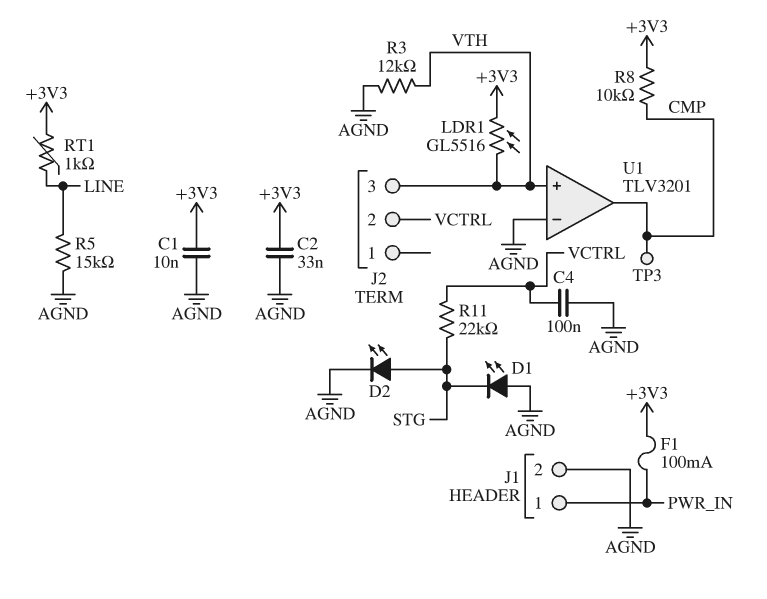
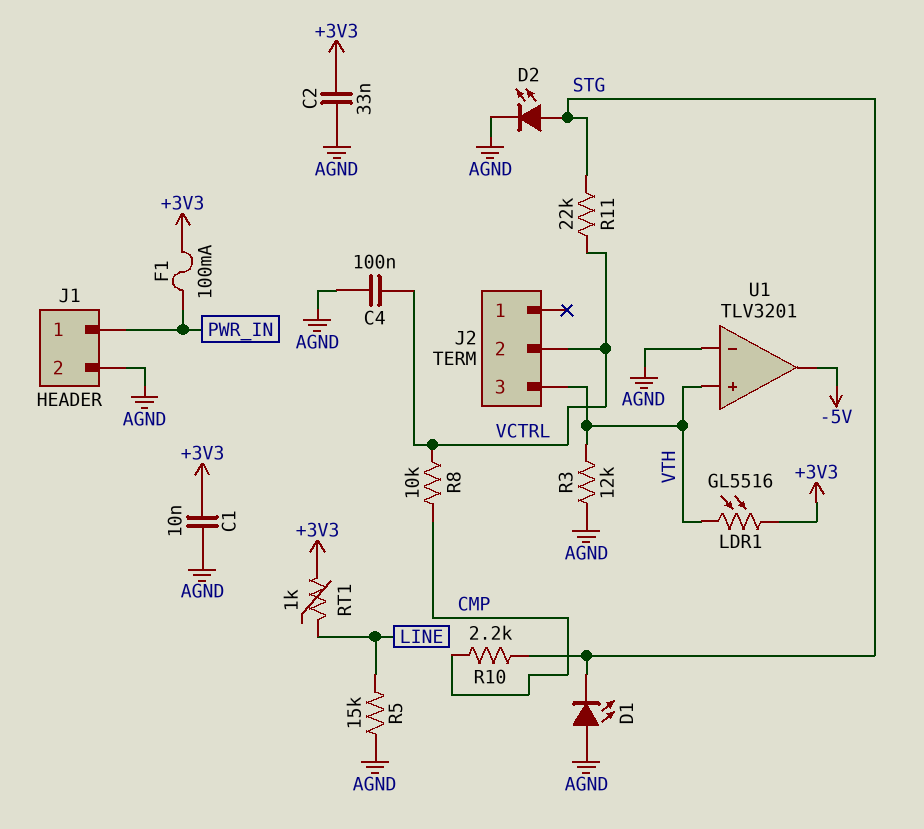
R8: 10k (+3V3, CMP) -> 10k (CMP, VCTRL)
R10: none -> 2.2k (CMP, STG)
TP3: test point (CMP) -> none
U1 pin out: CMP -> -5V

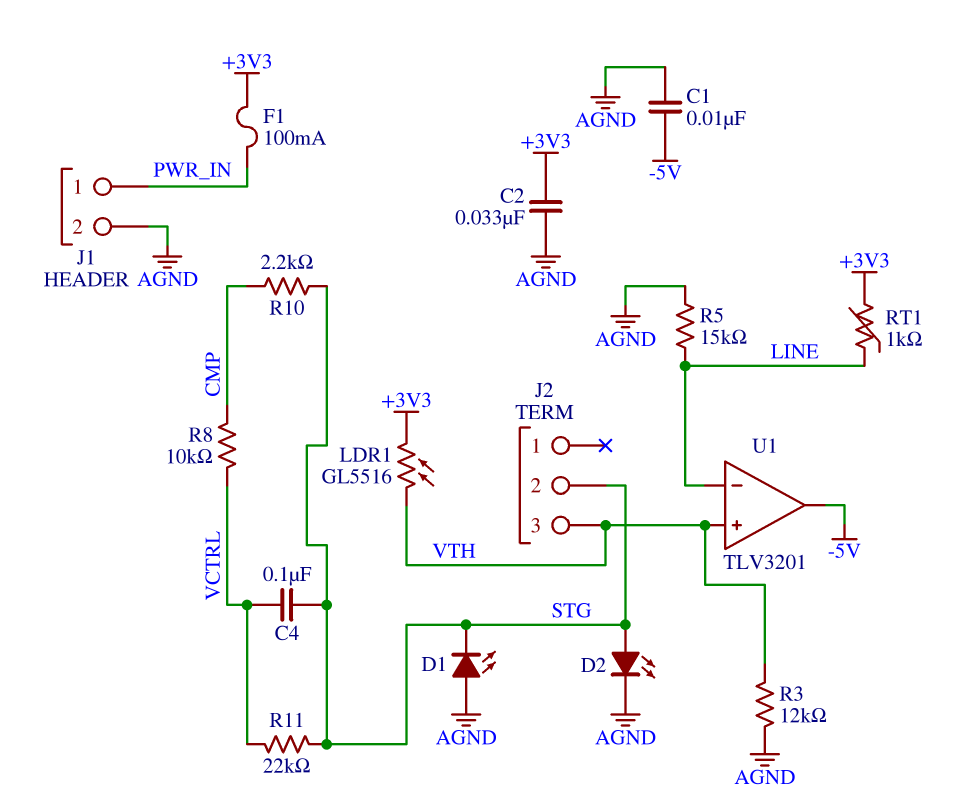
C1: 10nF (+3V3, AGND) -> 10nF (-5V, AGND)
C4: 100nF (AGND, VCTRL) -> 100nF (STG, VCTRL)
J2 pin 2: VCTRL -> STG
U1 pin in-: AGND -> LINE

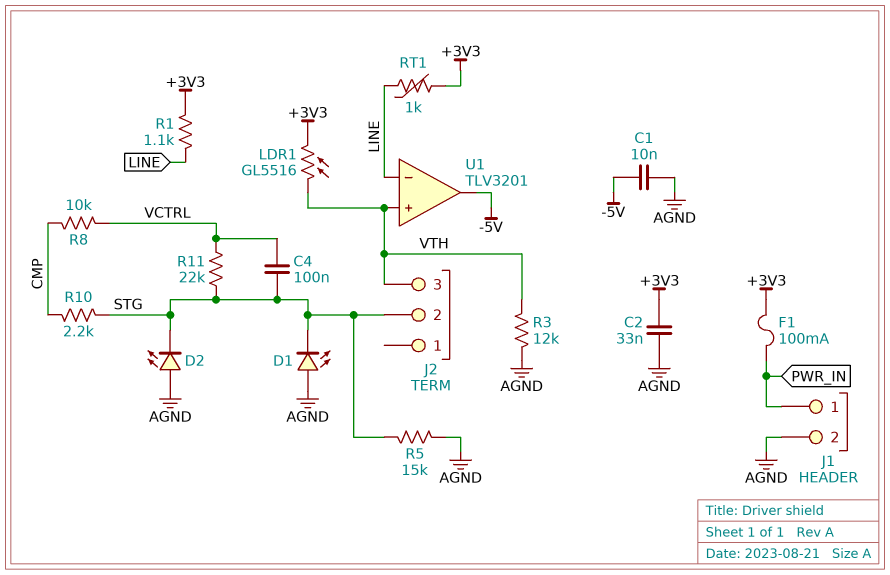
D2: LED (A STG, K AGND) -> LED (A AGND, K STG)
R1: none -> 1.1k (+3V3, LINE)
R5: 15k (AGND, LINE) -> 15k (AGND, STG)

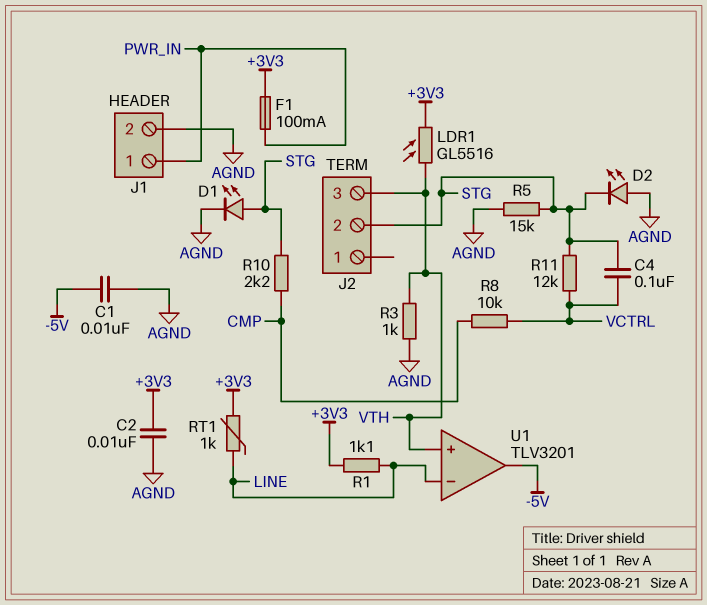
C2: 33nF (+3V3, AGND) -> 10nF (+3V3, AGND)
D1: LED (A AGND, K STG) -> LED (A STG, K AGND)
R3: 12k (AGND, VTH) -> 1k (AGND, VTH)
R11: 22k (STG, VCTRL) -> 12k (STG, VCTRL)

